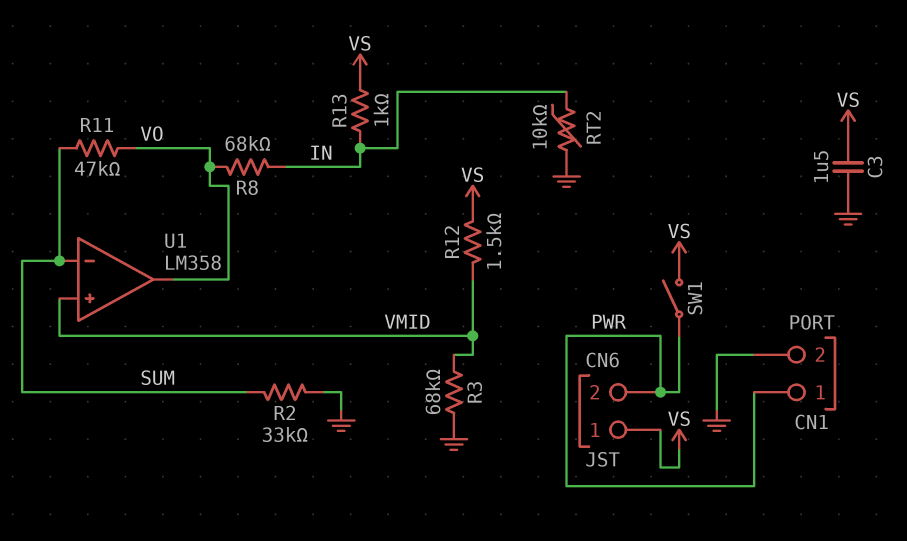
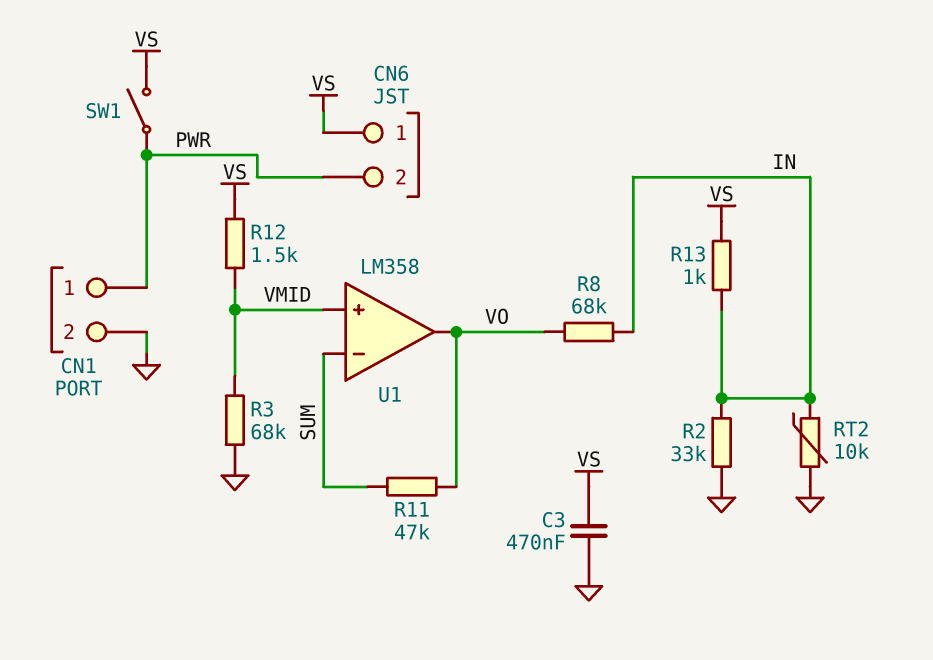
C3: 1.5uF (GND, VS) -> 470nF (GND, VS)
R2: 33k (GND, SUM) -> 33k (GND, IN)

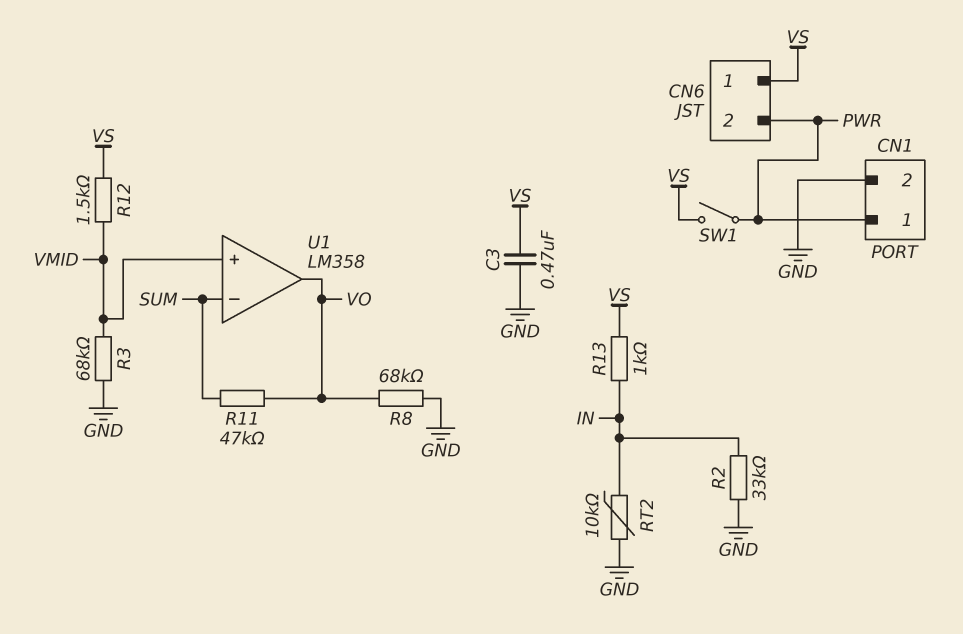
R8: 68k (IN, VO) -> 68k (GND, VO)

